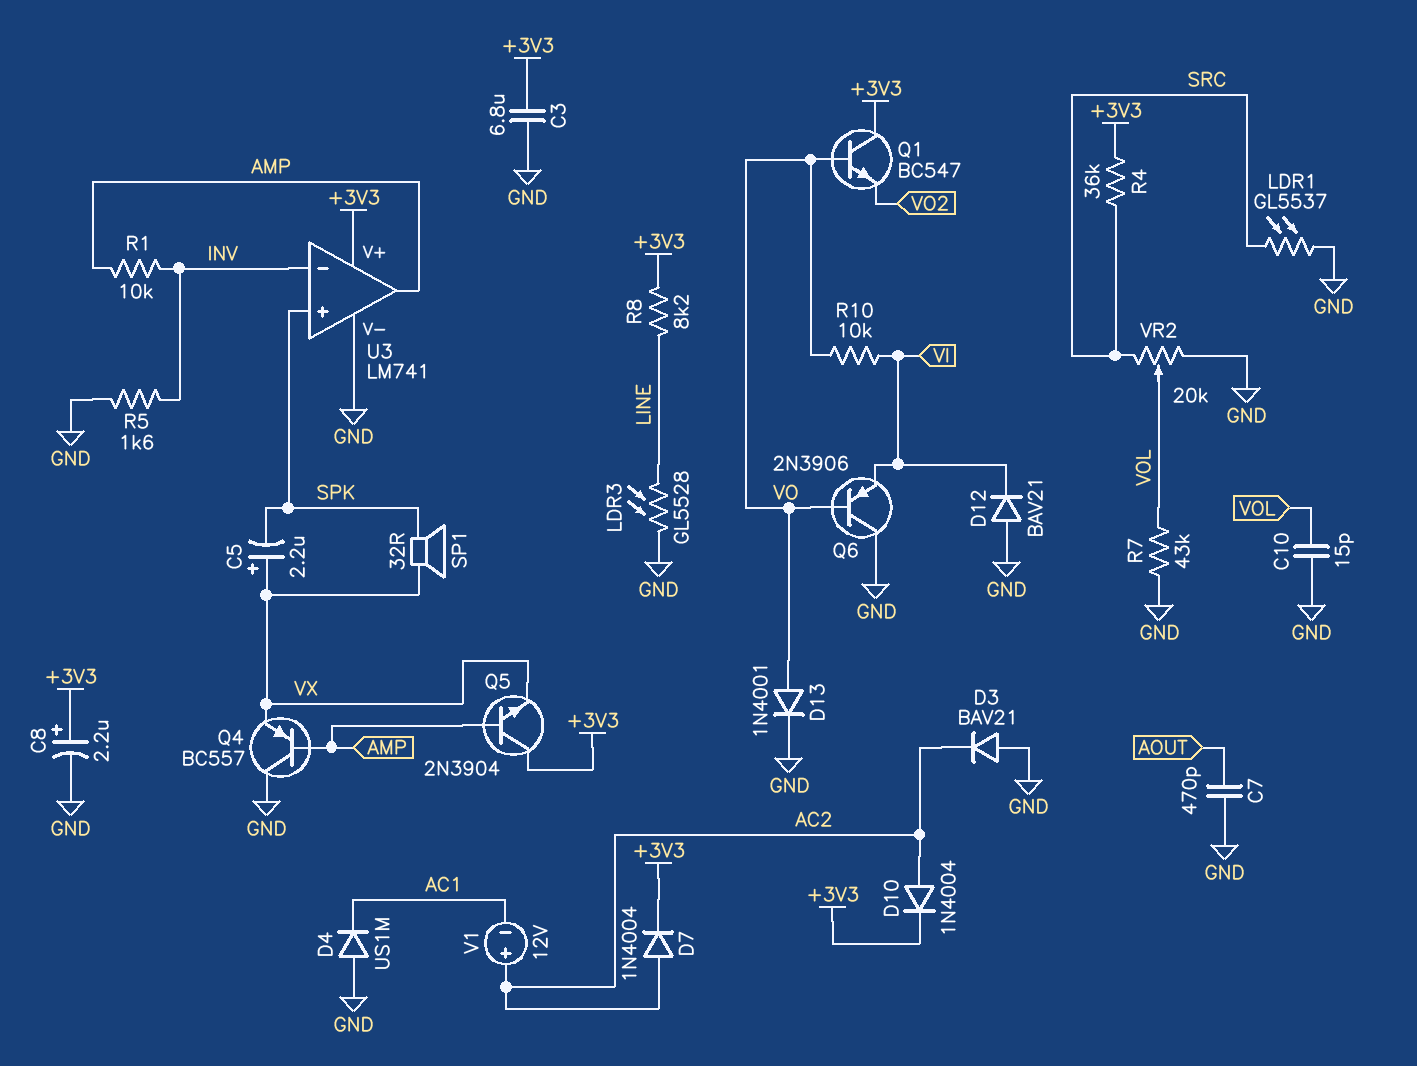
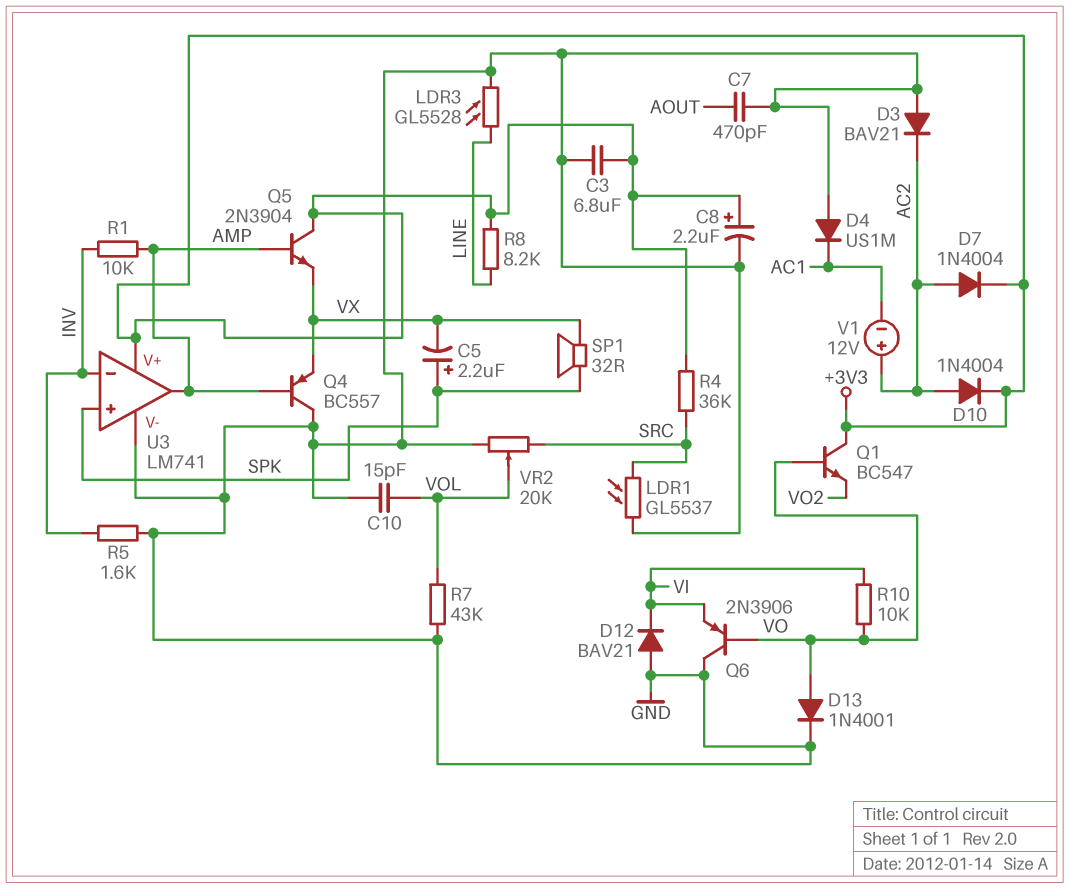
C5: 2.2uF (plus VX, minus SPK) -> 2.2uF (plus SPK, minus VX)

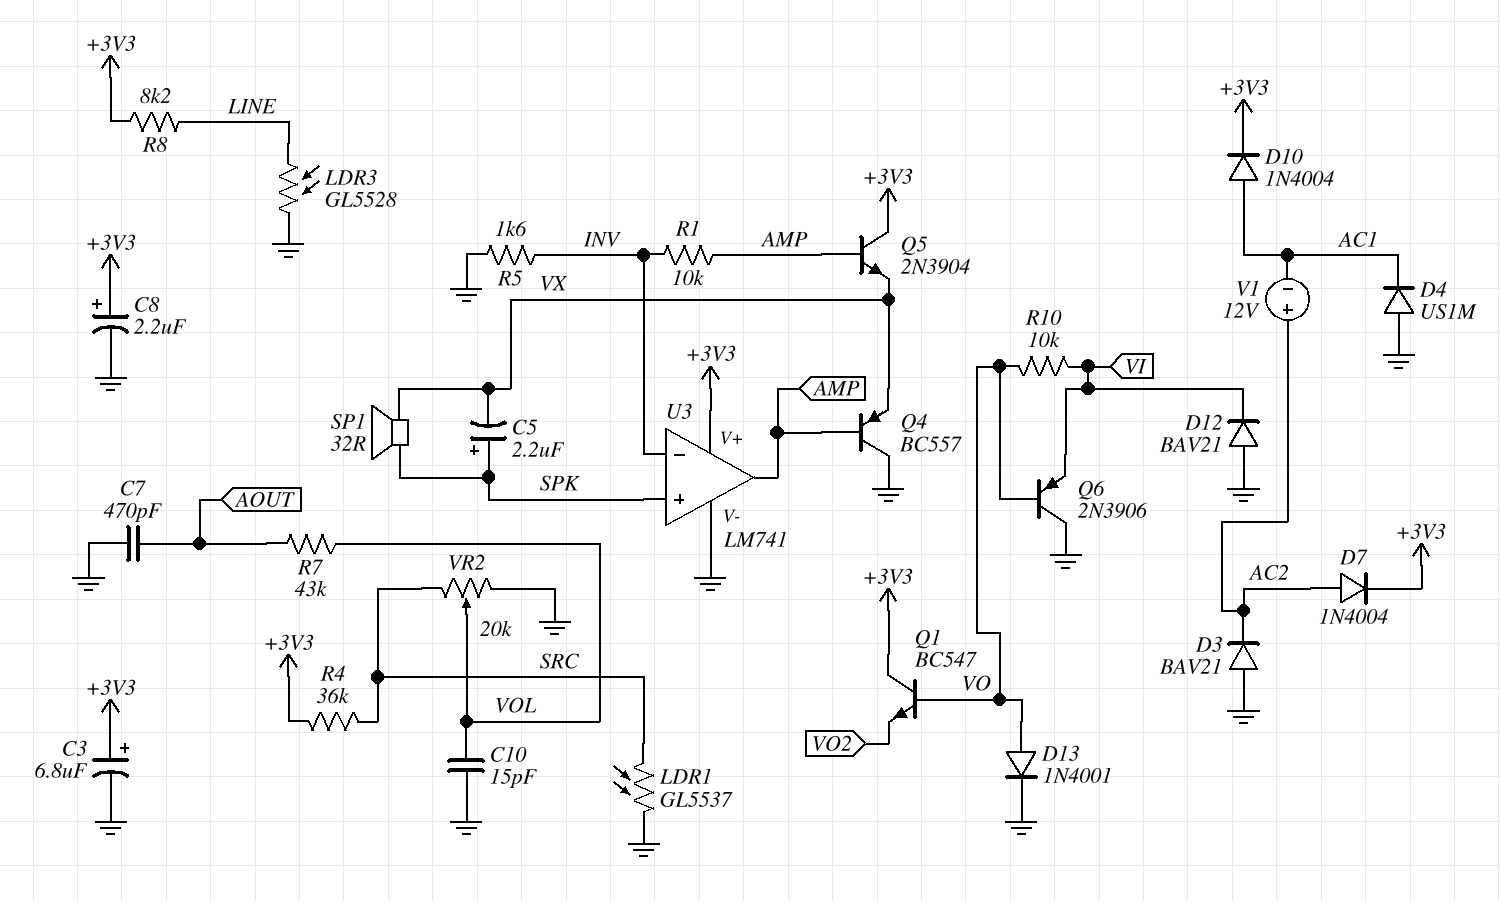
C3: 6.8uF (+3V3, GND) -> 6.8uF (plus +3V3, minus GND)
D10: diode 1N4004 (A AC2, K +3V3) -> diode 1N4004 (A AC1, K +3V3)
R7: 43k (GND, VOL) -> 43k (AOUT, VOL)

